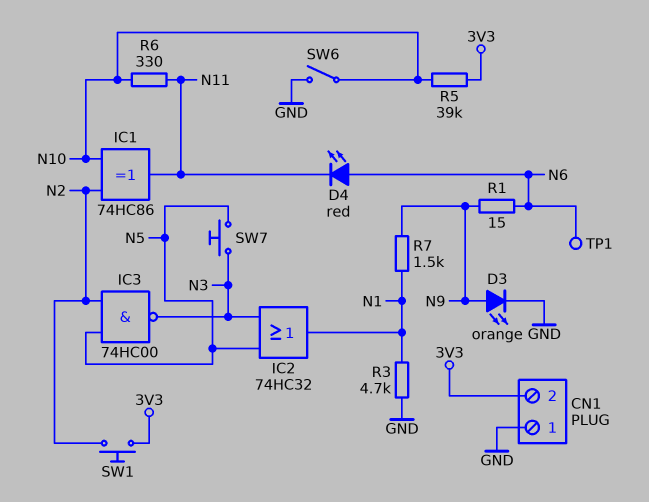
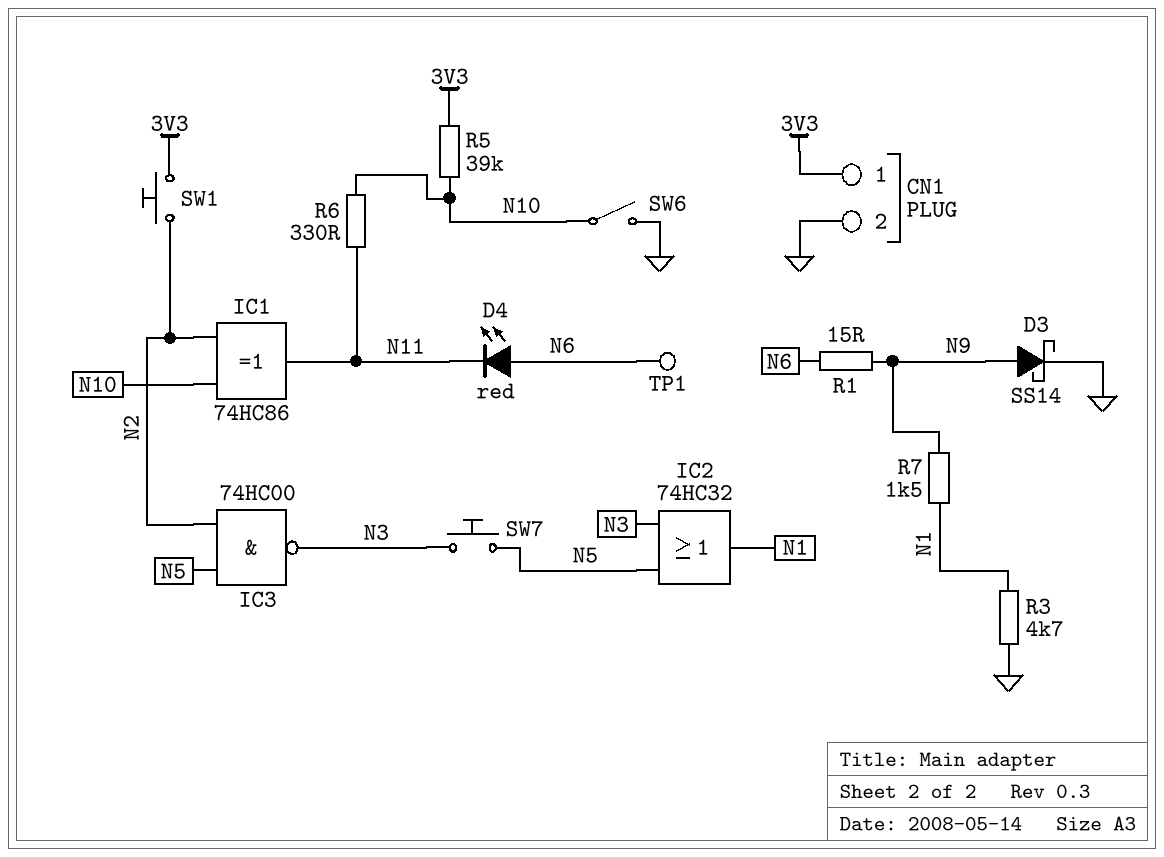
CN1 pin 1: GND -> 3V3
CN1 pin 2: 3V3 -> GND
D3: LED orange (A N9, K GND) -> schottky SS14 (A N9, K GND)

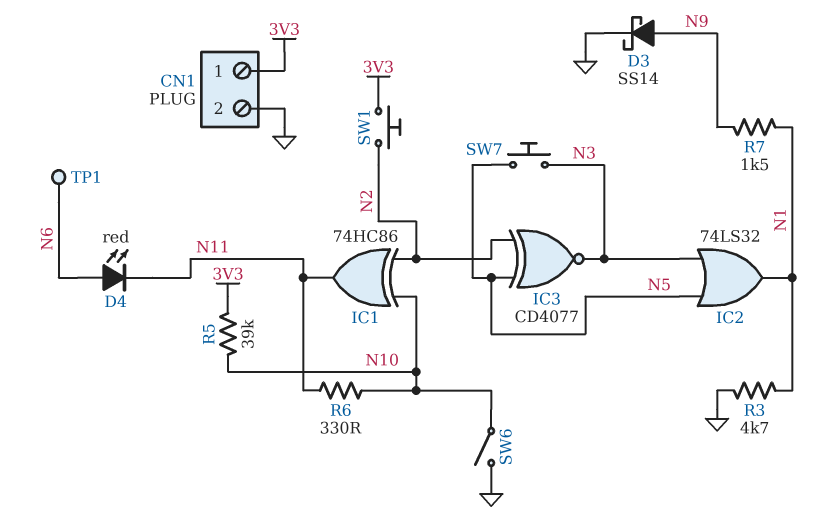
IC2: OR 74HC32 (in N3, in N5, out N1) -> OR 74LS32 (in N3, in N5, out N1)
IC3: NAND 74HC00 (in N2, in N5, out N3) -> XNOR CD4077 (in N2, in N5, out N3)
R1: 15 (N6, N9) -> none

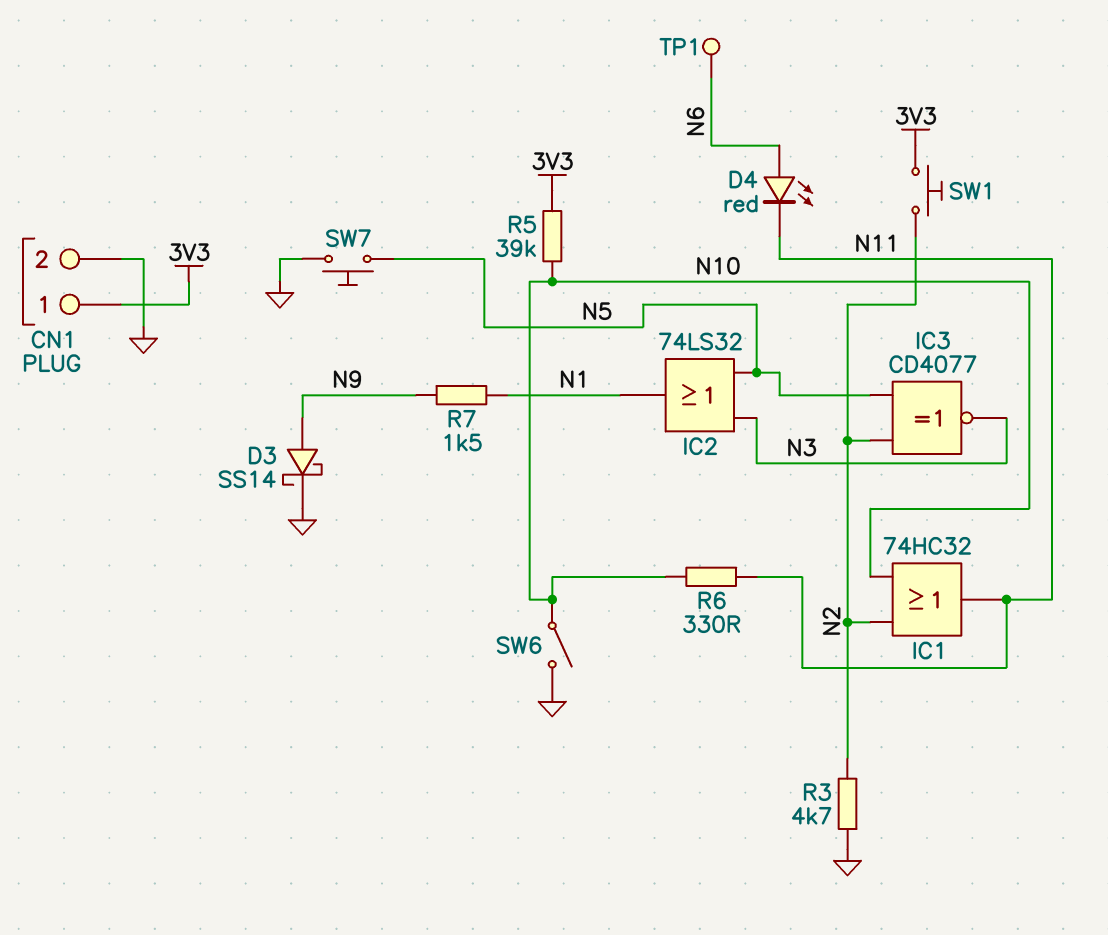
IC1: XOR 74HC86 (in N2, in N10, out N11) -> OR 74HC32 (in N2, in N10, out N11)
R3: 4.7k (GND, N1) -> 4.7k (GND, N2)
SW7: button (N3, N5) -> button (GND, N5)

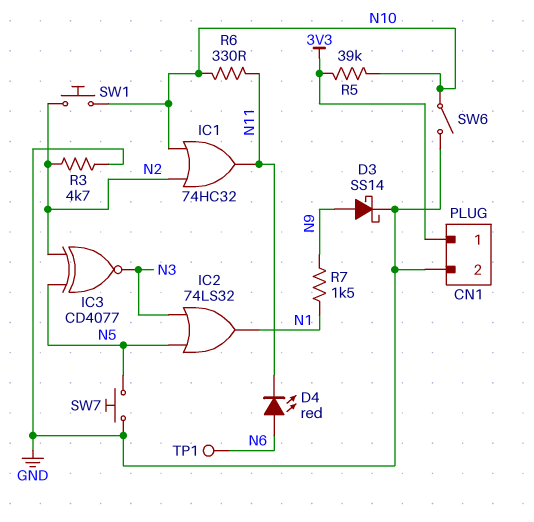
SW1: button (3V3, N2) -> button (N2, N10)

